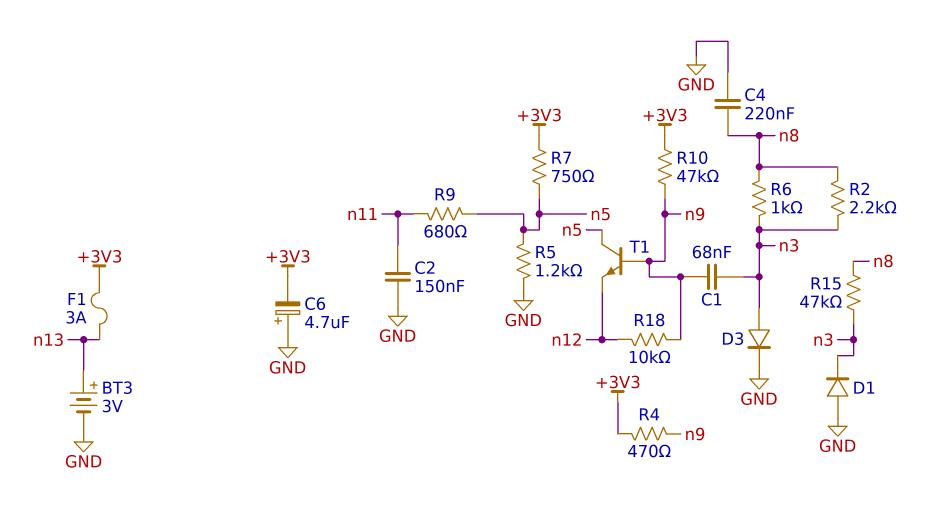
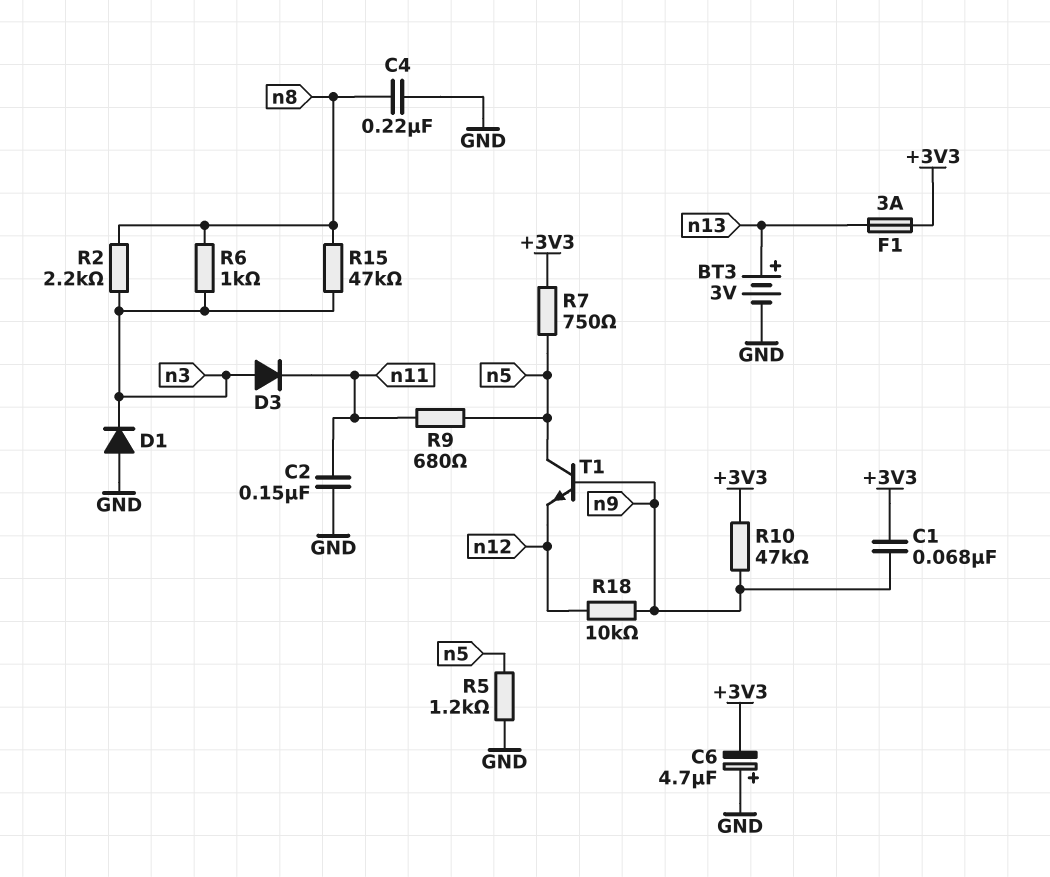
C1: 68nF (n3, n9) -> 68nF (+3V3, n9)
D3: diode (A n3, K GND) -> diode (A n3, K n11)
R4: 470 (+3V3, n9) -> none

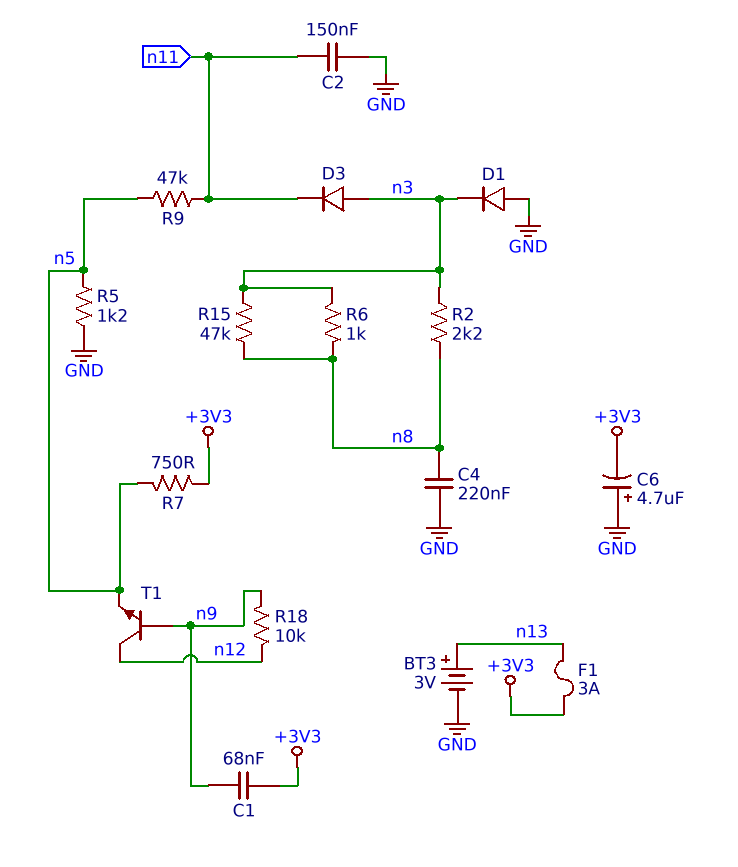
R9: 680 (n5, n11) -> 47k (n5, n11)
R10: 47k (+3V3, n9) -> none
T1: NPN (B n9, C n5, E n12) -> NPN (B n9, C n12, E n5)

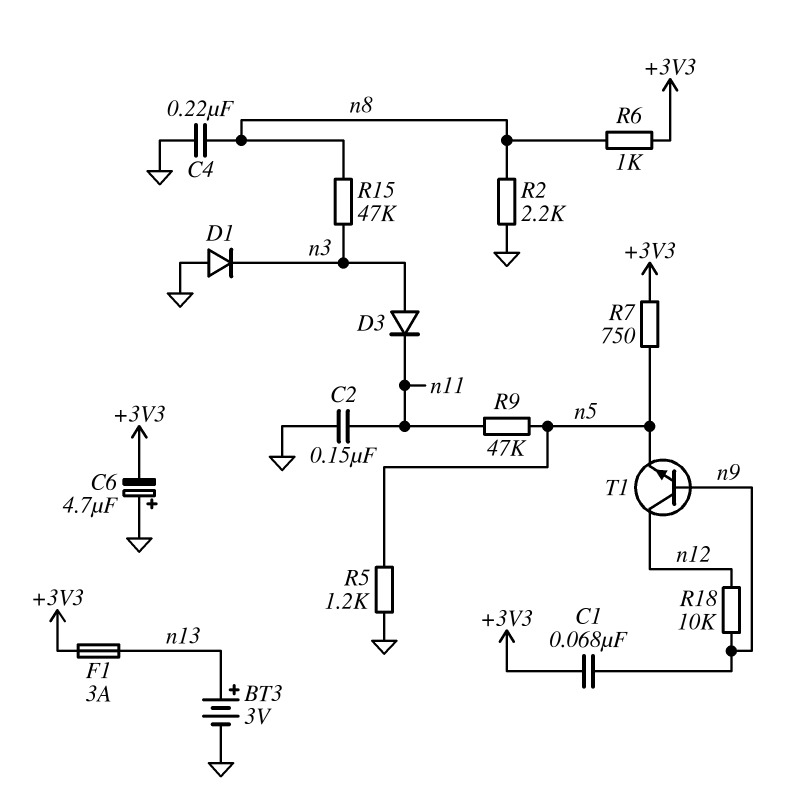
R2: 2.2k (n3, n8) -> 2.2k (GND, n8)
R6: 1k (n3, n8) -> 1k (+3V3, n8)

